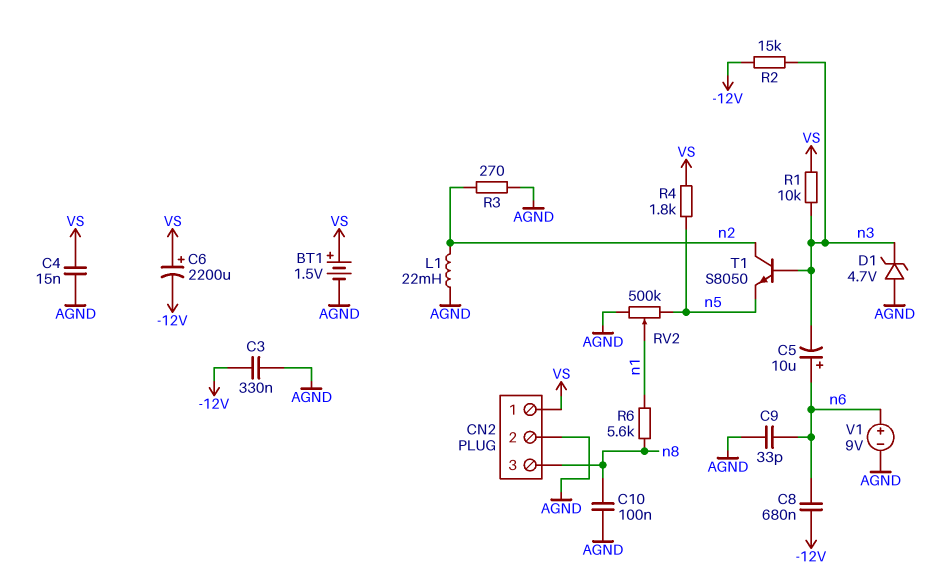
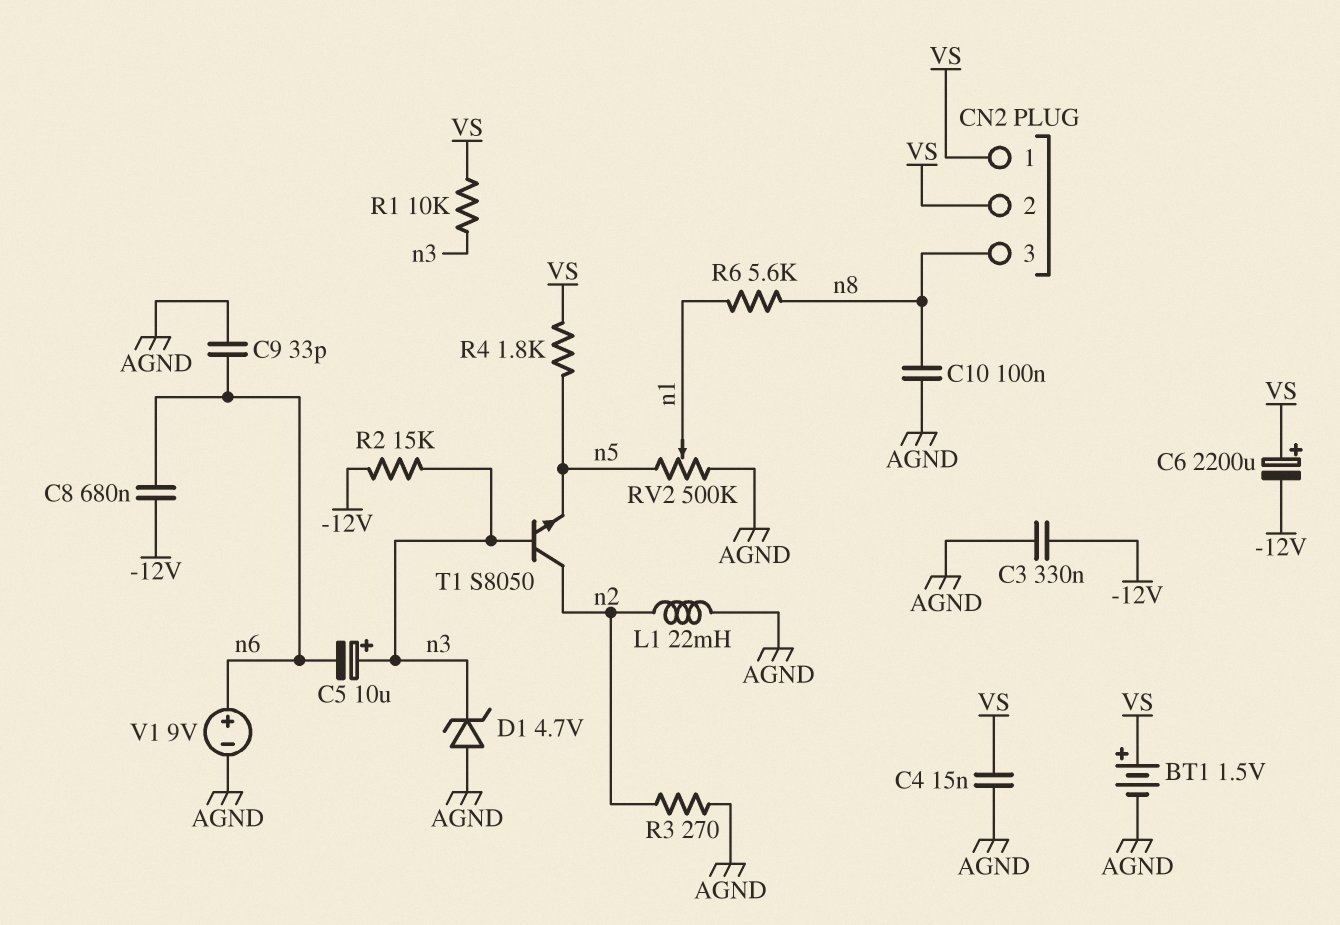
C5: 10uF (plus n6, minus n3) -> 10uF (plus n3, minus n6)
CN2 pin 2: AGND -> VS

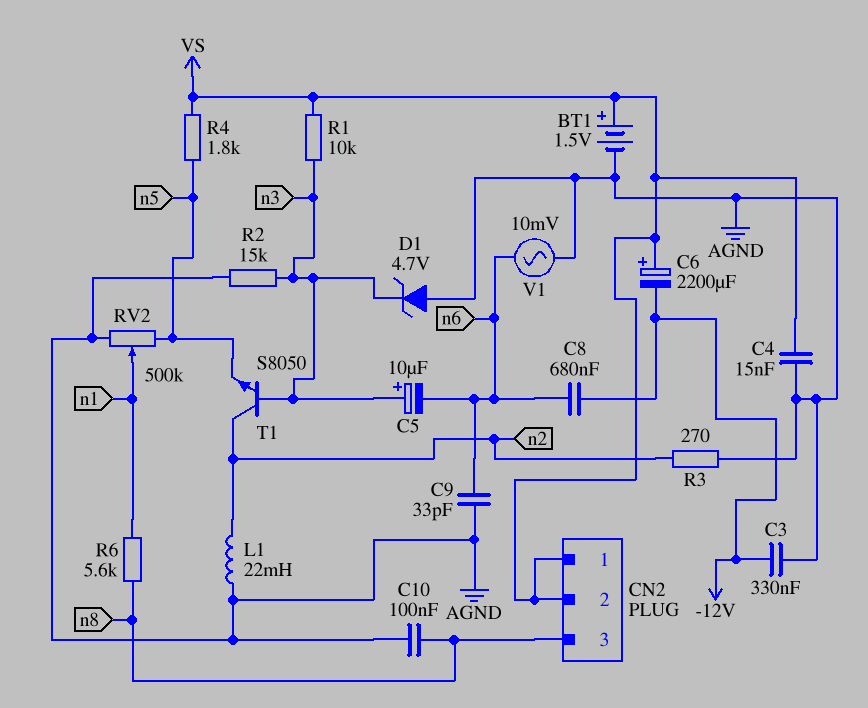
R2: 15k (-12V, n3) -> 15k (AGND, n3)
V1: 9V (plus n6, minus AGND) -> AC 10mV (AGND, n6)

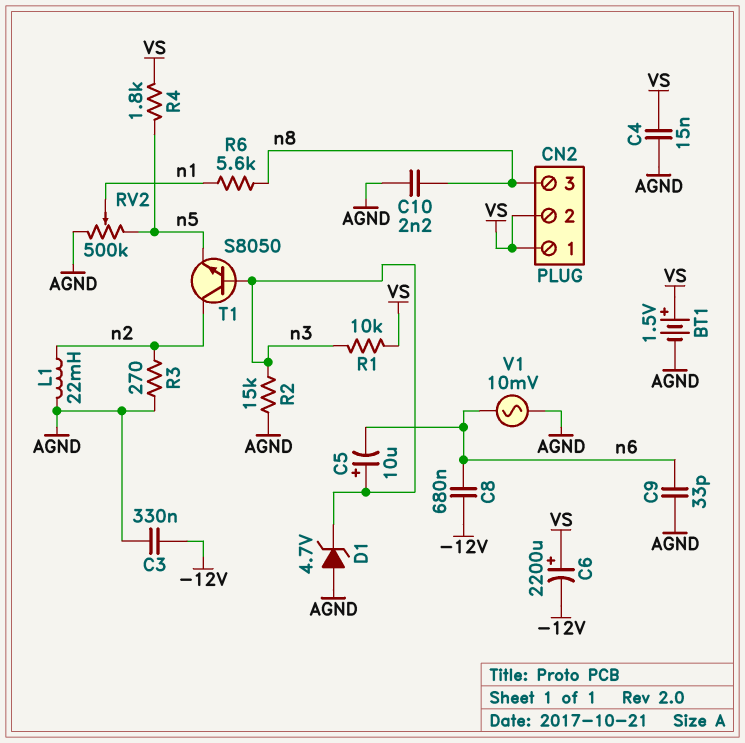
C10: 100nF (AGND, n8) -> 2.2nF (AGND, n8)

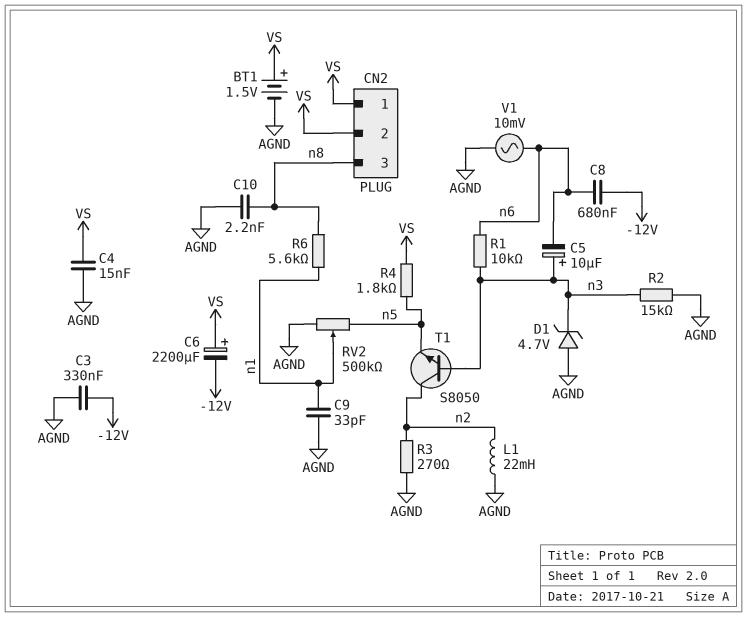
C9: 33pF (AGND, n6) -> 33pF (AGND, n1)
R1: 10k (VS, n3) -> 10k (n3, n6)

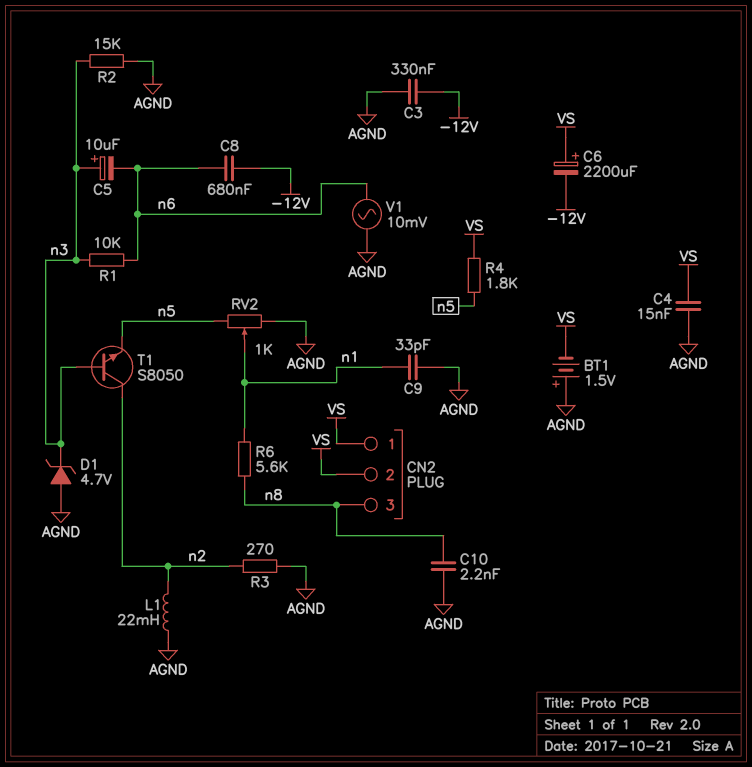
BT1: 1.5V (plus VS, minus AGND) -> 1.5V (plus AGND, minus VS)
RV2: 500k (AGND, n5, wiper n1) -> 1k (AGND, n5, wiper n1)

